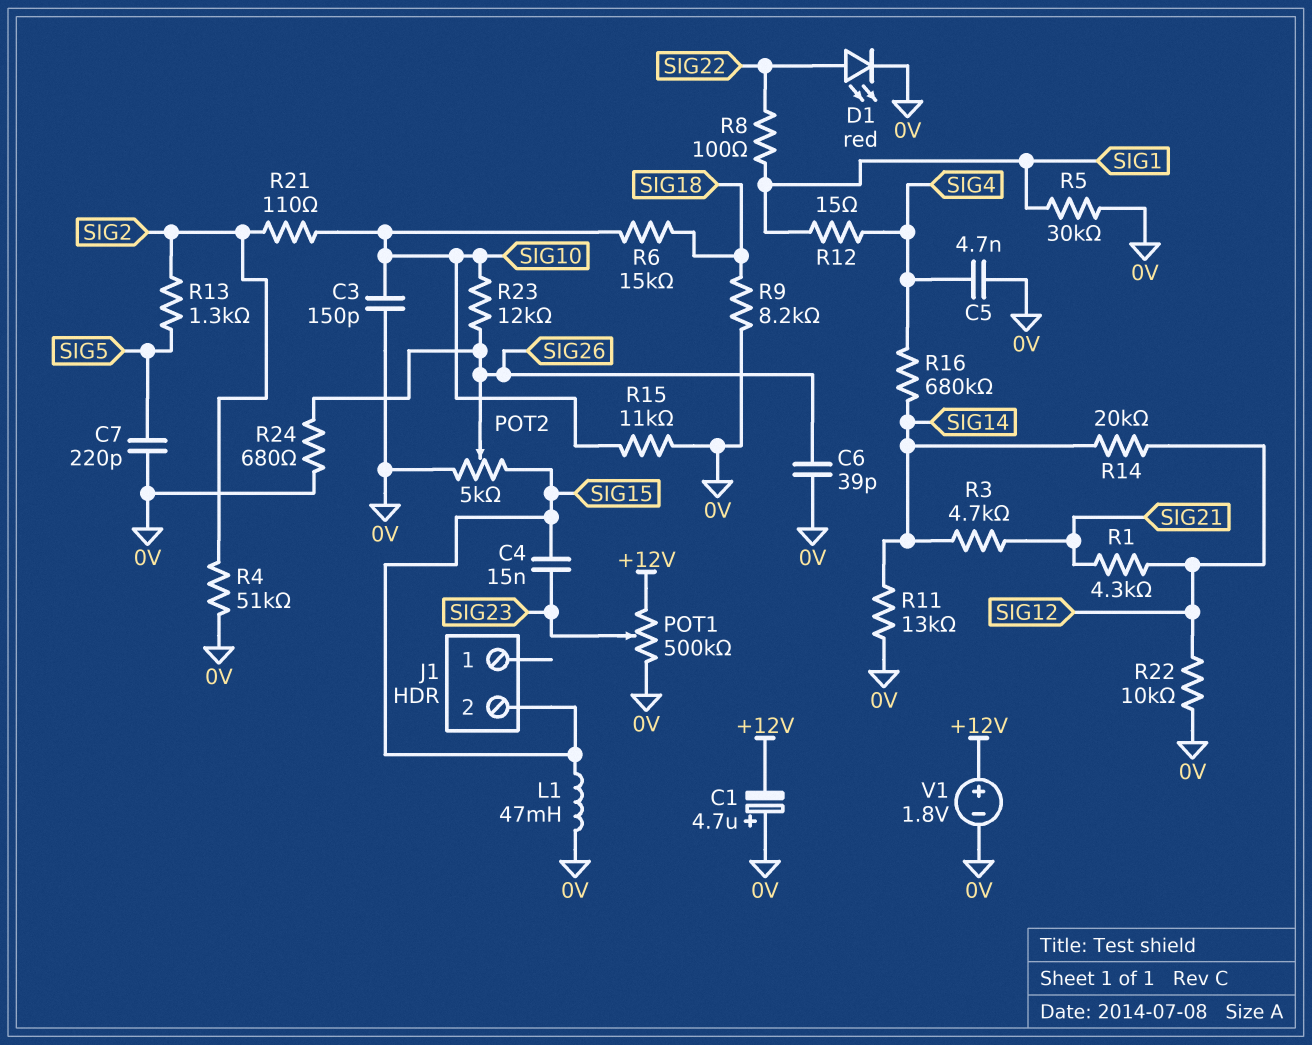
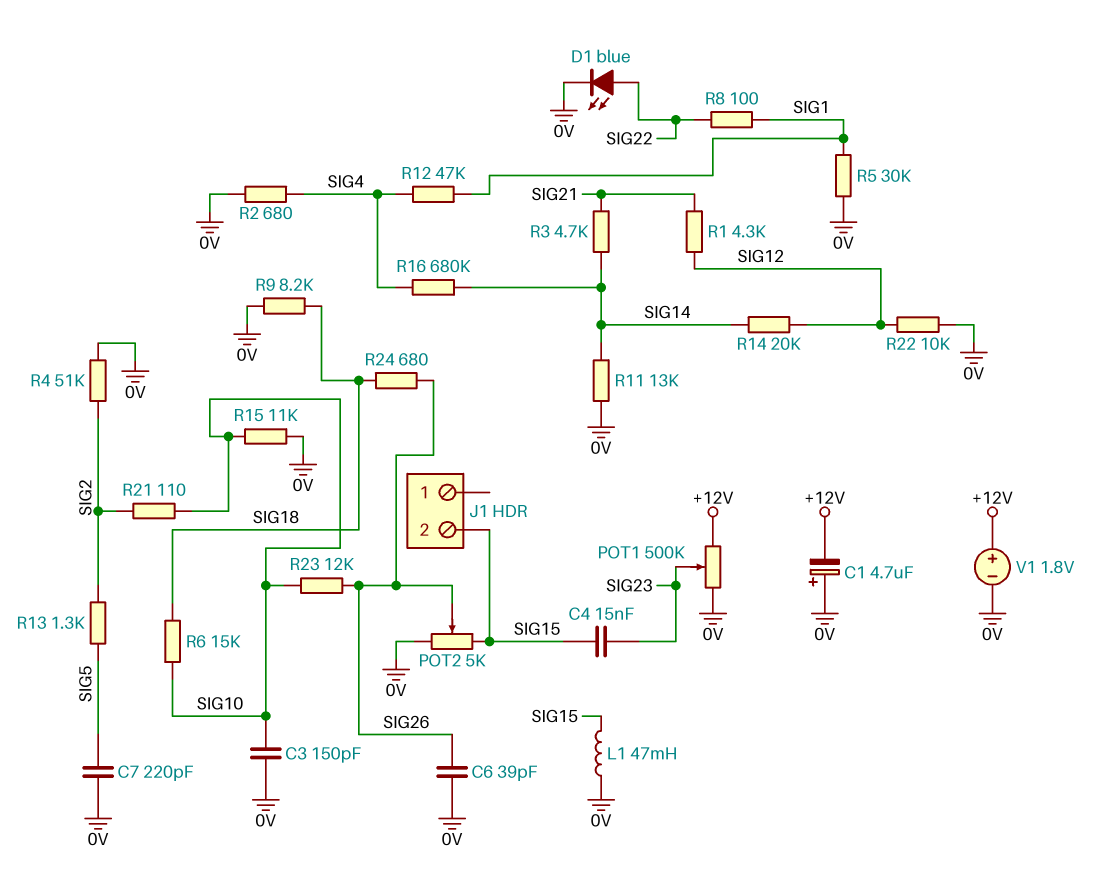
C5: 4.7nF (0V, SIG4) -> none
D1: LED red (A SIG22, K 0V) -> LED blue (A SIG22, K 0V)
R2: none -> 680 (0V, SIG4)
R12: 15 (SIG1, SIG4) -> 47k (SIG1, SIG4)
R24: 680 (0V, SIG26) -> 680 (SIG18, SIG26)

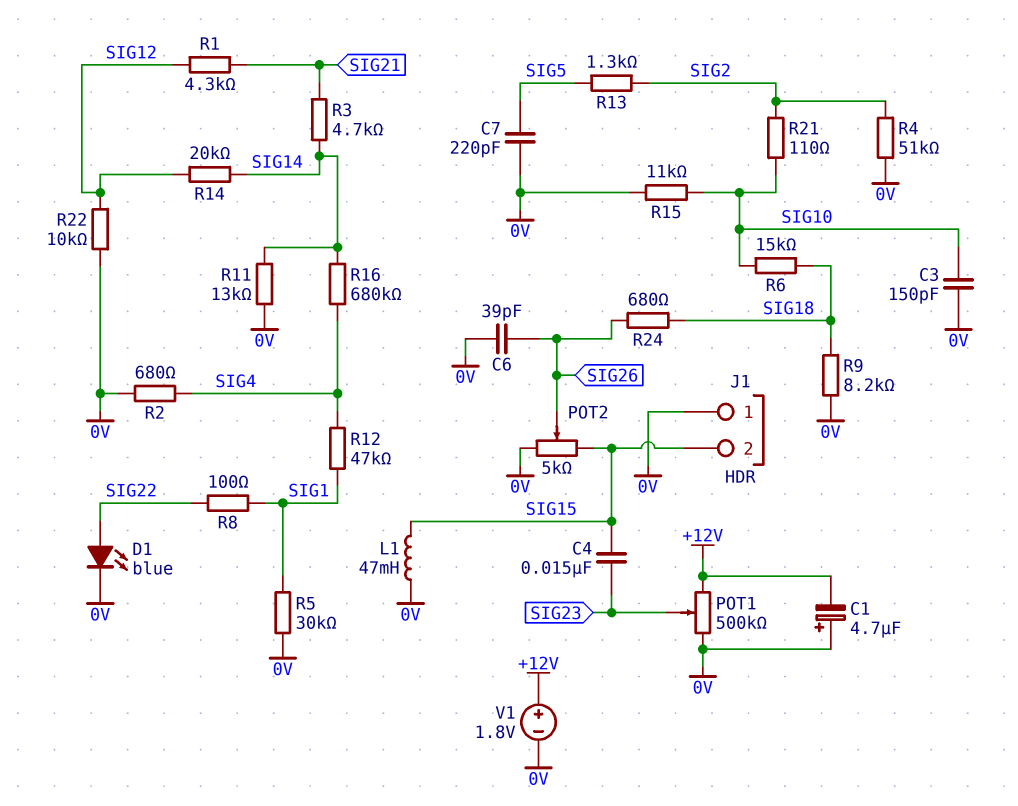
J1 pin 1: none -> 0V
R23: 12k (SIG10, SIG26) -> none

